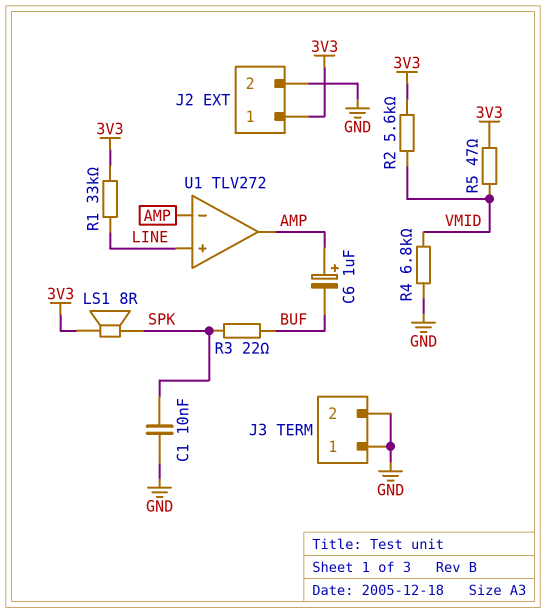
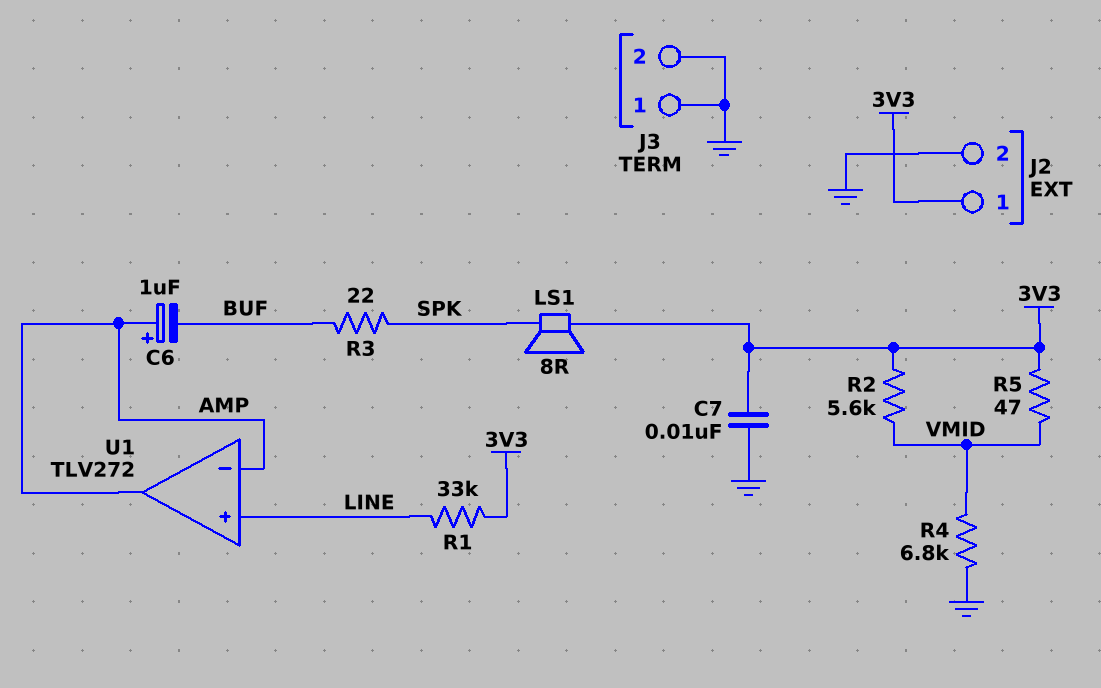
C1: 10nF (GND, SPK) -> none
C7: none -> 10nF (3V3, GND)

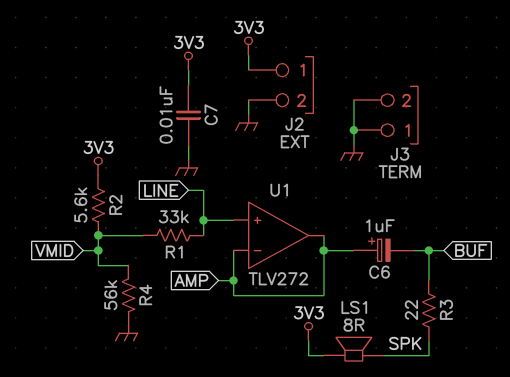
R1: 33k (3V3, LINE) -> 33k (LINE, VMID)
R4: 6.8k (GND, VMID) -> 56k (GND, VMID)
R5: 47 (3V3, VMID) -> none

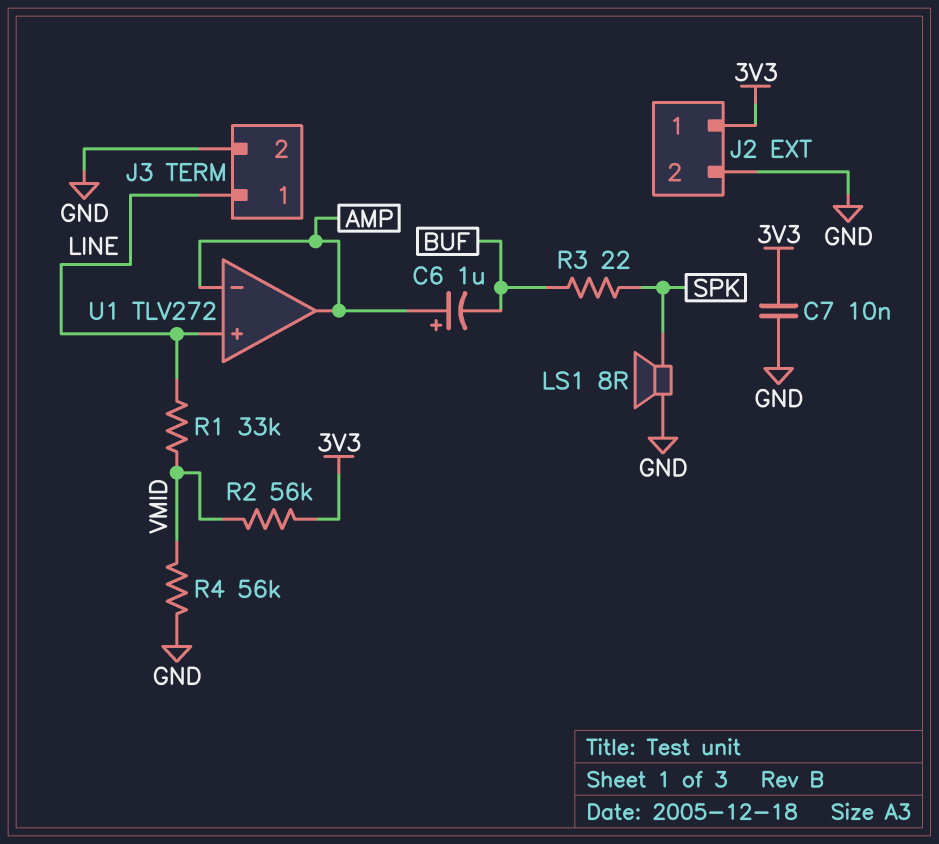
J3 pin 1: GND -> LINE
LS1: speaker 8R (3V3, SPK) -> speaker 8R (GND, SPK)
R2: 5.6k (3V3, VMID) -> 56k (3V3, VMID)

